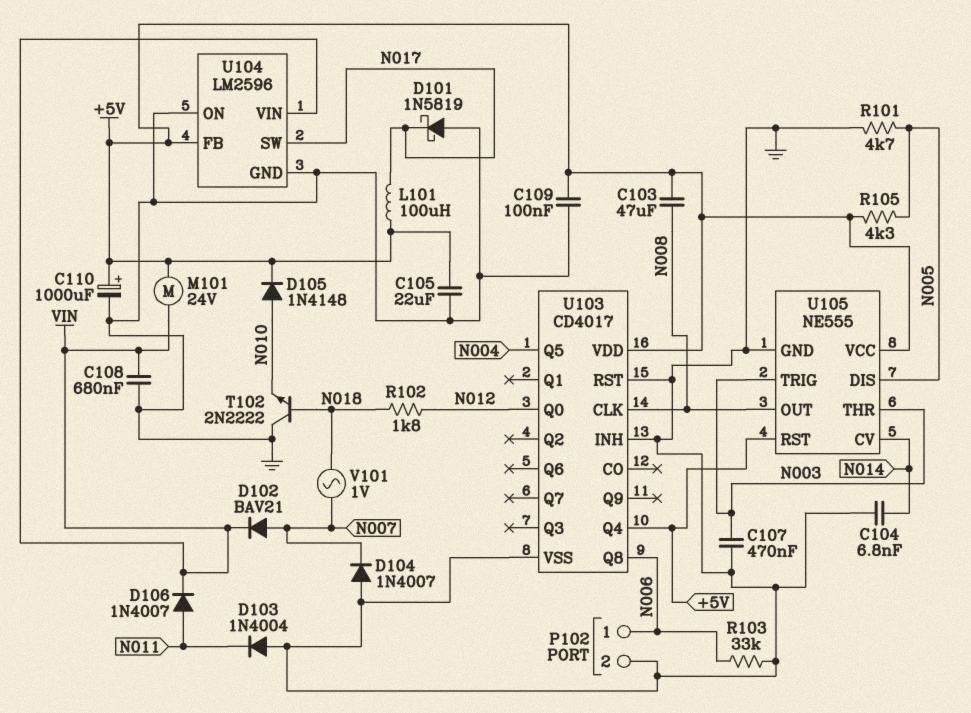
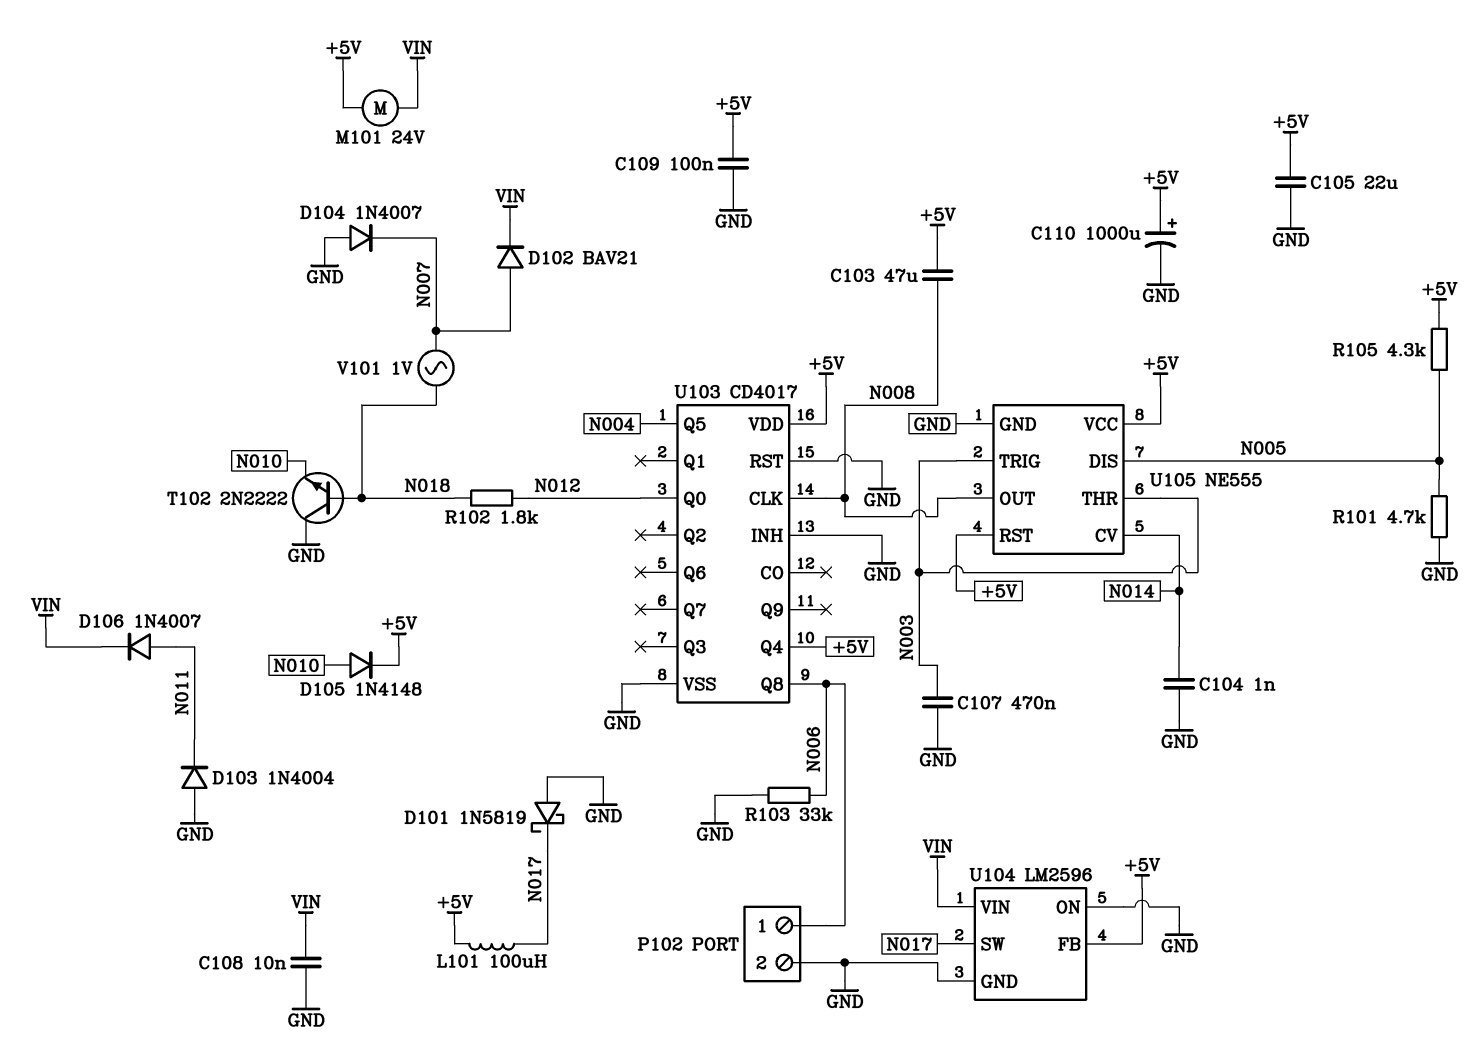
C104: 6.8nF (GND, N014) -> 1nF (GND, N014)
C108: 680nF (GND, VIN) -> 10nF (GND, VIN)

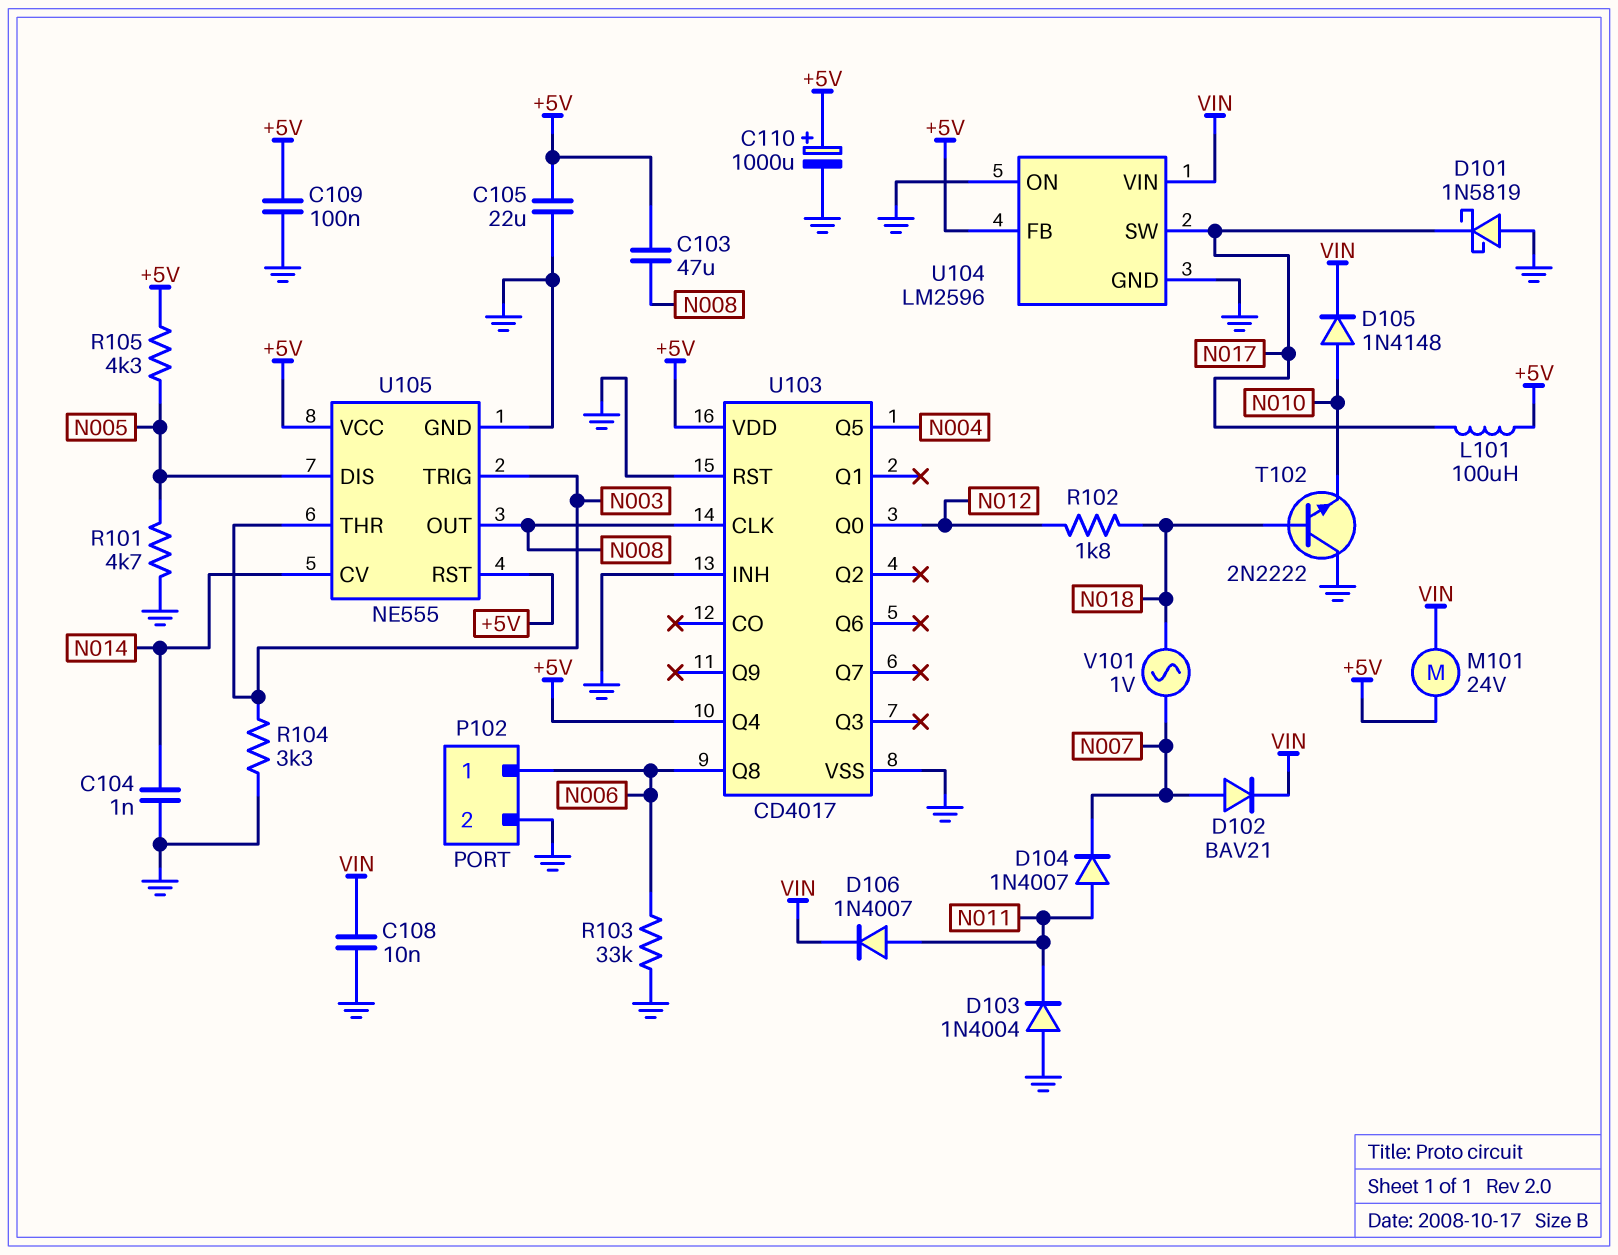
C107: 470nF (GND, N003) -> none
D104: diode 1N4007 (A GND, K N007) -> diode 1N4007 (A N011, K N007)
D105: diode 1N4148 (A N010, K +5V) -> diode 1N4148 (A N010, K VIN)
R104: none -> 3.3k (GND, N003)

